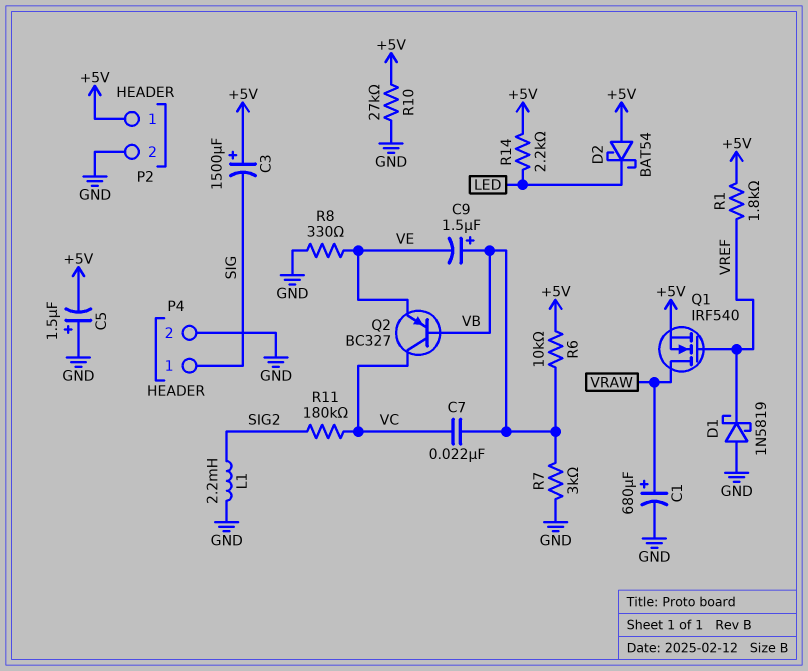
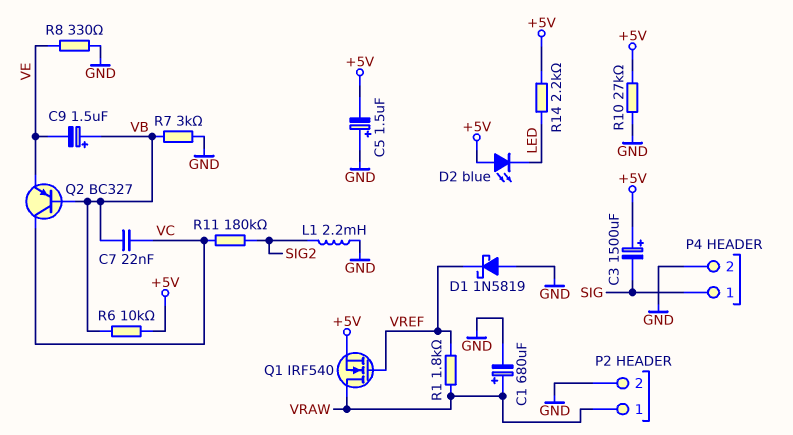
D2: schottky BAT54 (A +5V, K LED) -> LED blue (A +5V, K LED)
P2 pin 1: +5V -> VRAW
R1: 1.8k (+5V, VREF) -> 1.8k (VRAW, VREF)

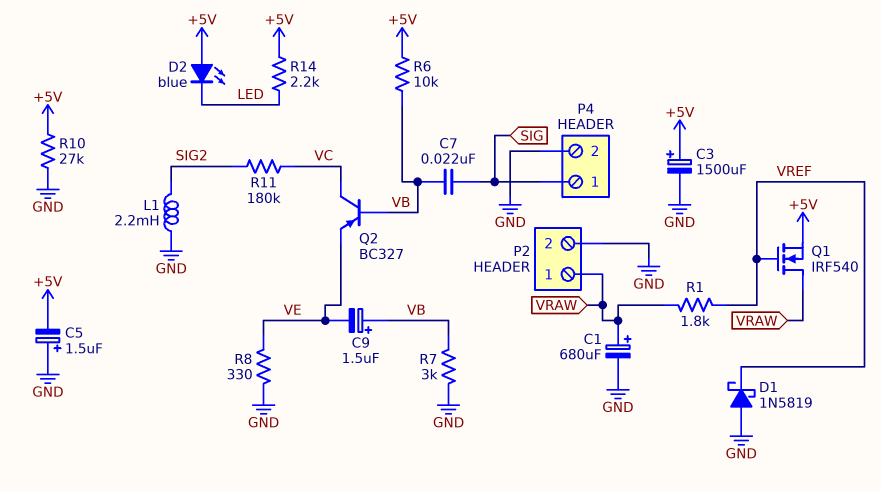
C3: 1500uF (plus +5V, minus SIG) -> 1500uF (plus +5V, minus GND)
C7: 22nF (VB, VC) -> 22nF (SIG, VB)

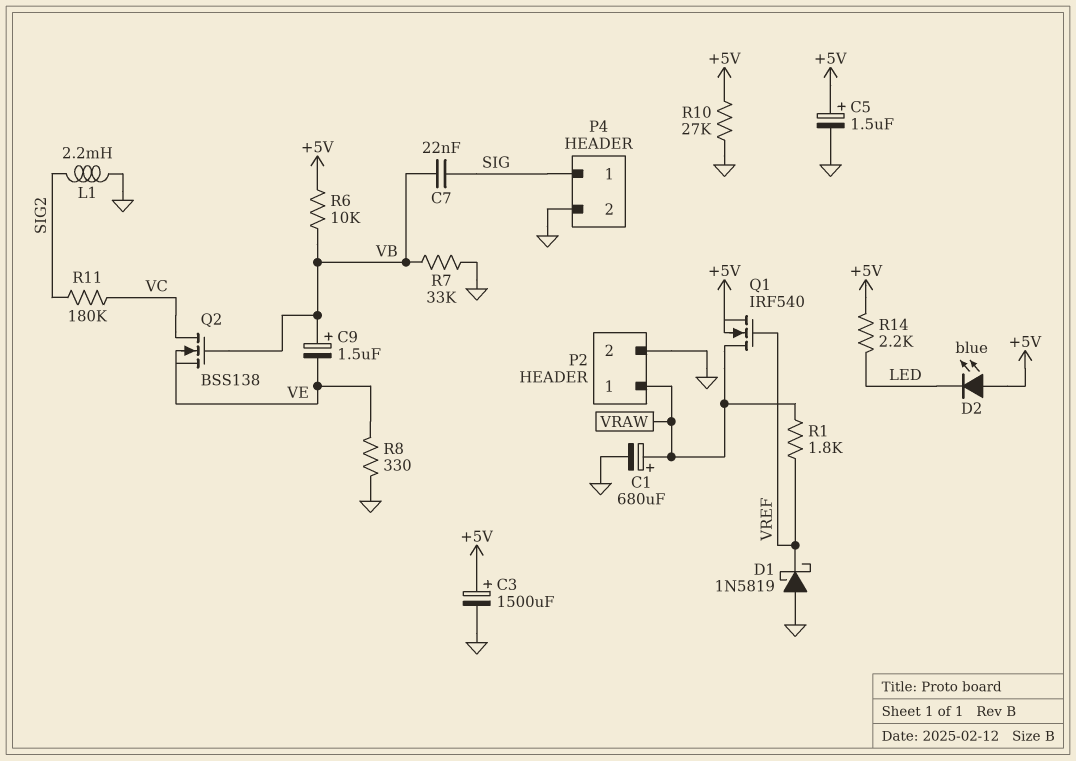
C5: 1.5uF (plus GND, minus +5V) -> 1.5uF (plus +5V, minus GND)
Q2: PNP BC327 (B VB, C VC, E VE) -> NMOS BSS138 (G VB, D VC, S VE)
R7: 3k (GND, VB) -> 33k (GND, VB)

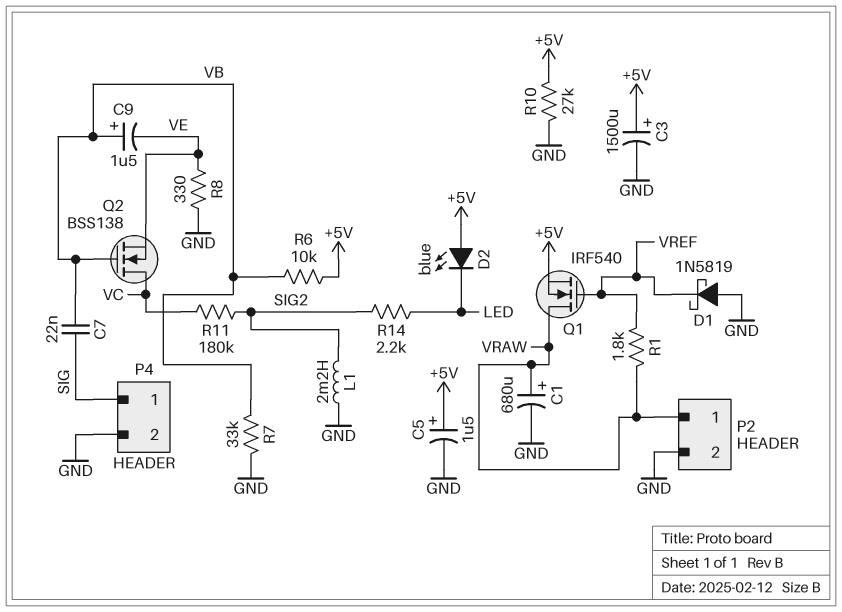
R14: 2.2k (+5V, LED) -> 2.2k (LED, SIG2)

